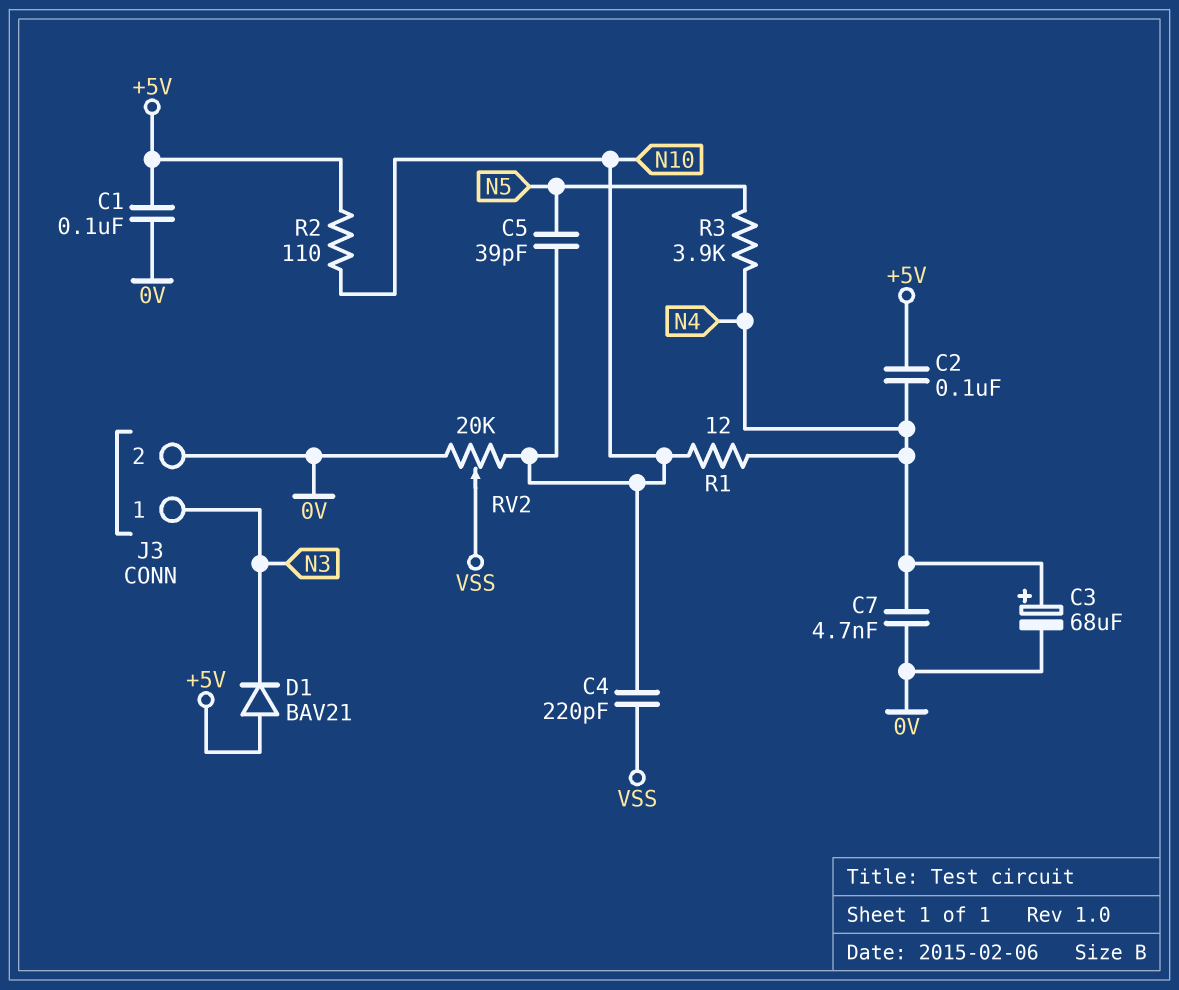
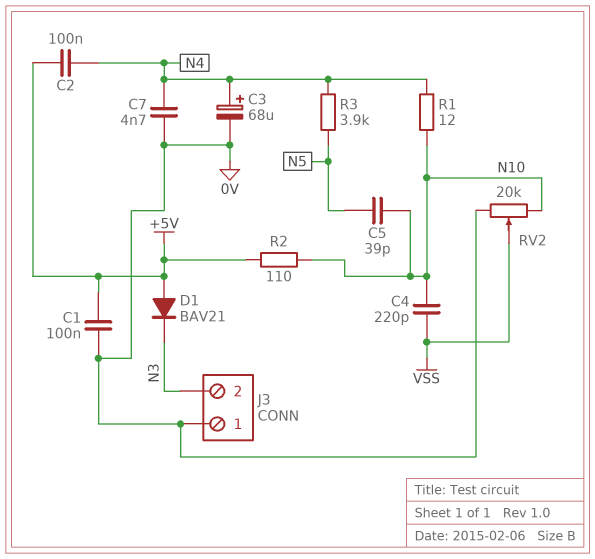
J3 pin 1: N3 -> 0V
J3 pin 2: 0V -> N3

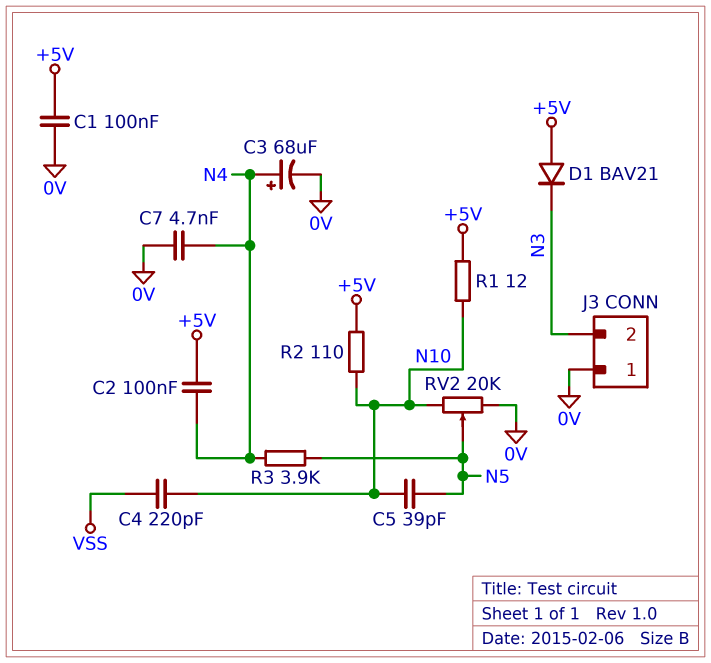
R1: 12 (N4, N10) -> 12 (+5V, N10)
RV2: 20k (0V, N10, wiper VSS) -> 20k (0V, N10, wiper N5)

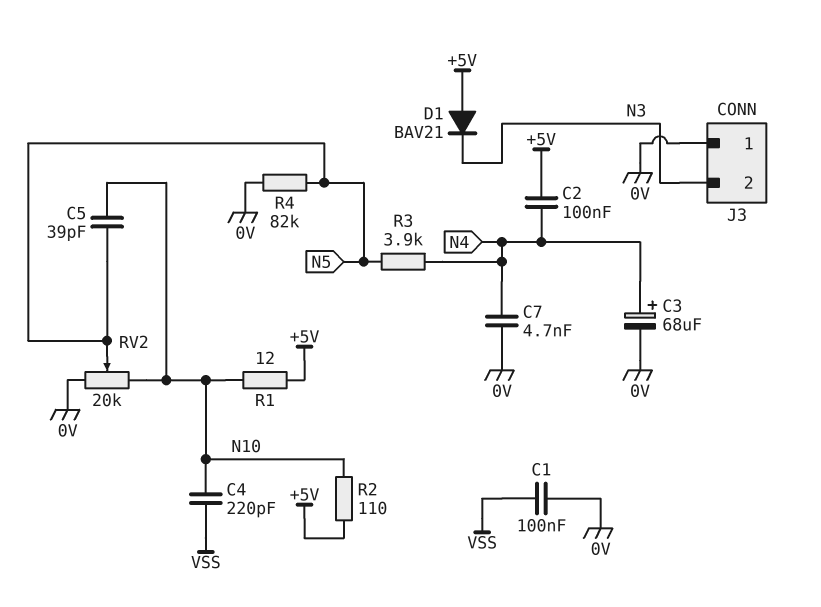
C1: 100nF (+5V, 0V) -> 100nF (0V, VSS)
R4: none -> 82k (0V, N5)

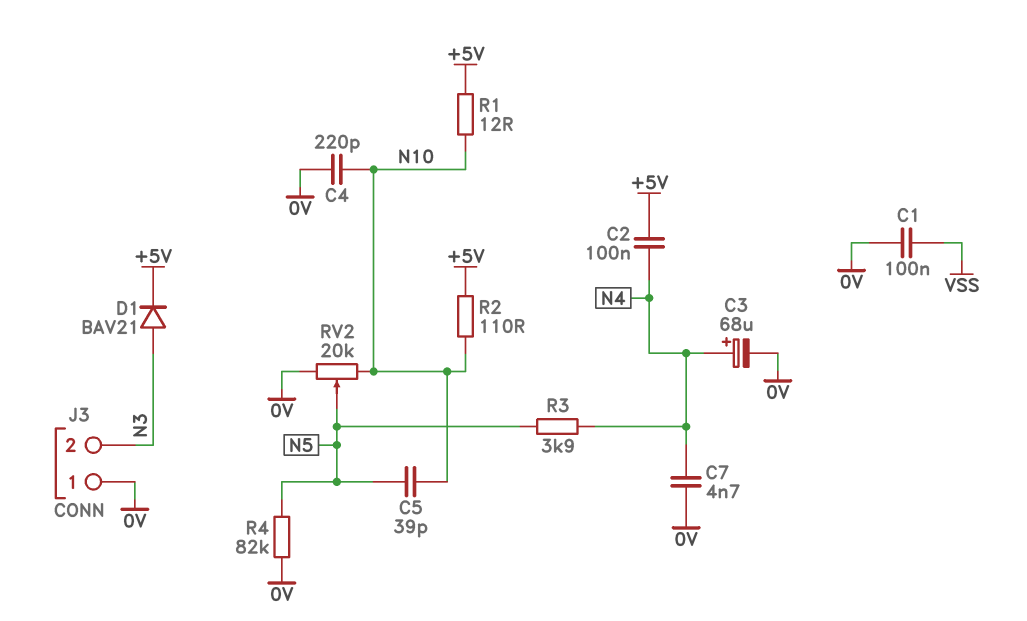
C4: 220pF (N10, VSS) -> 220pF (0V, N10)
D1: diode BAV21 (A +5V, K N3) -> diode BAV21 (A N3, K +5V)

